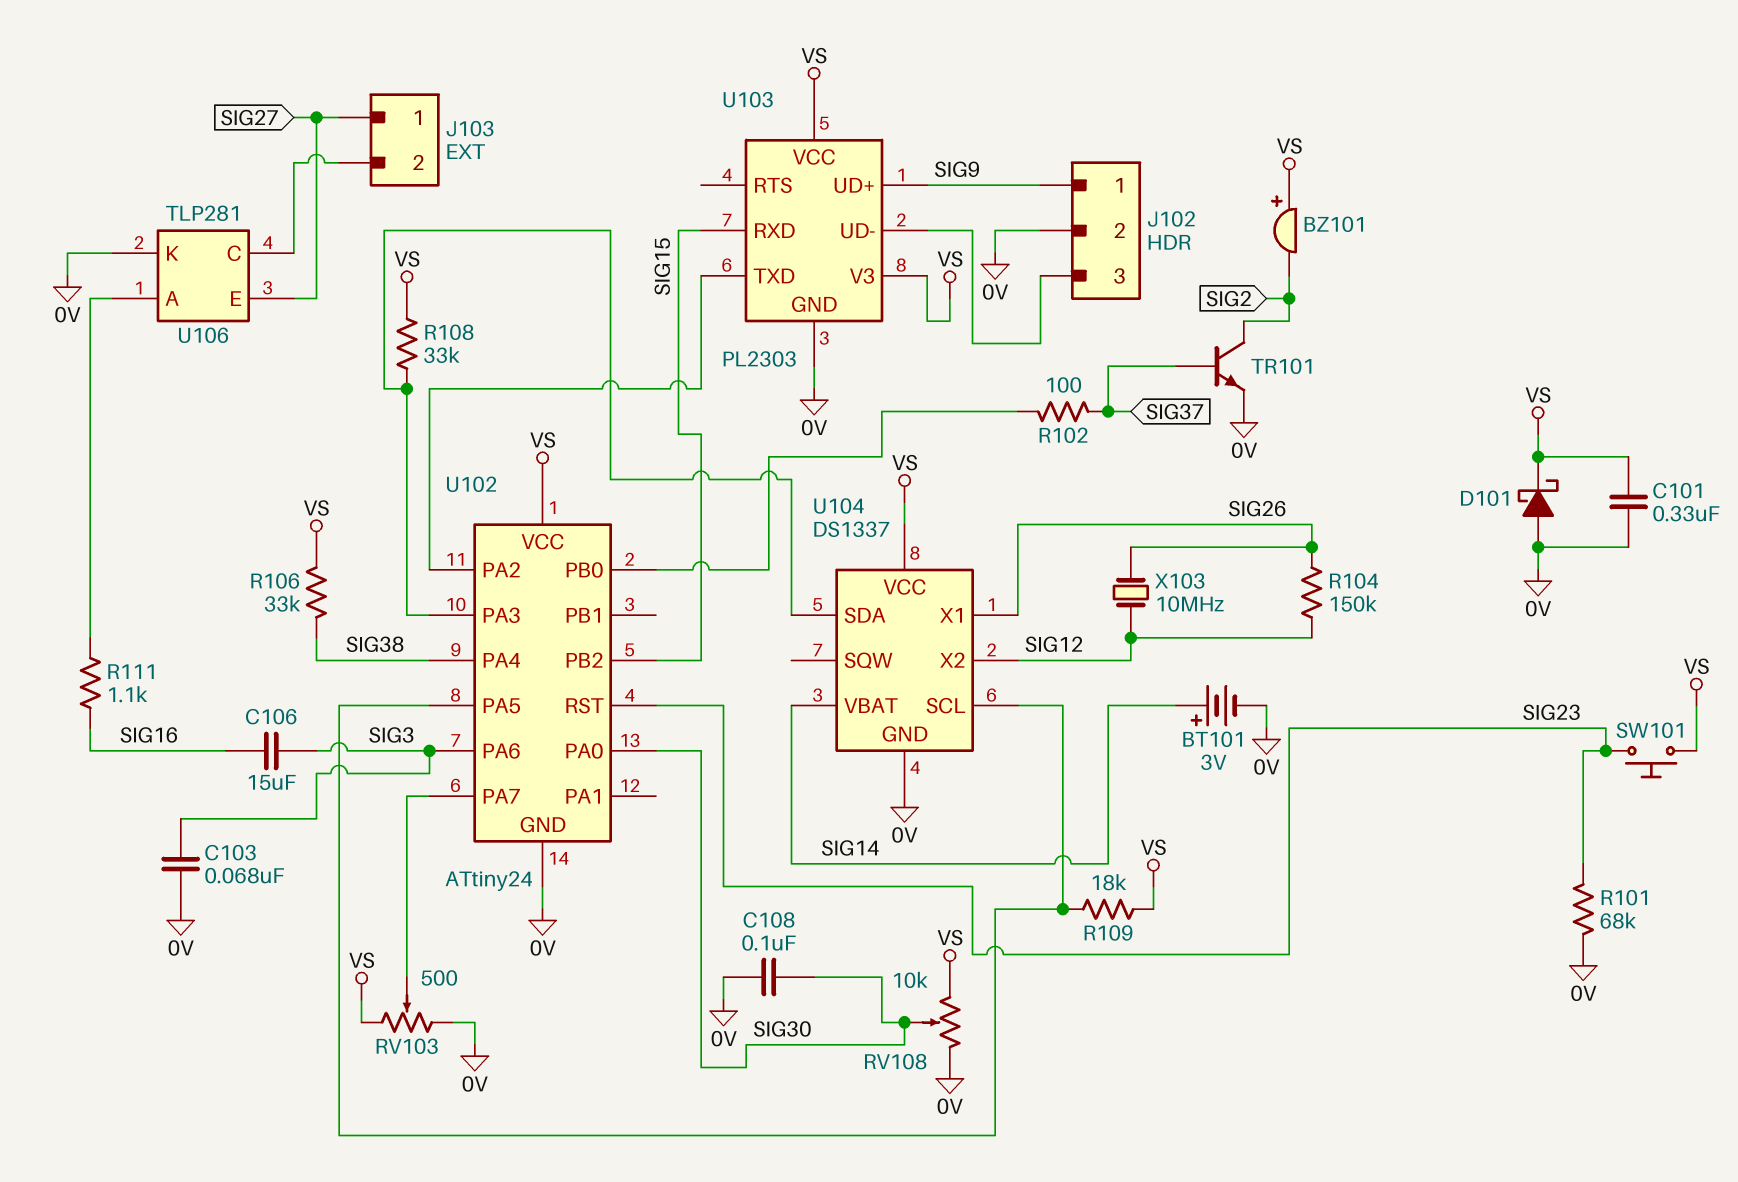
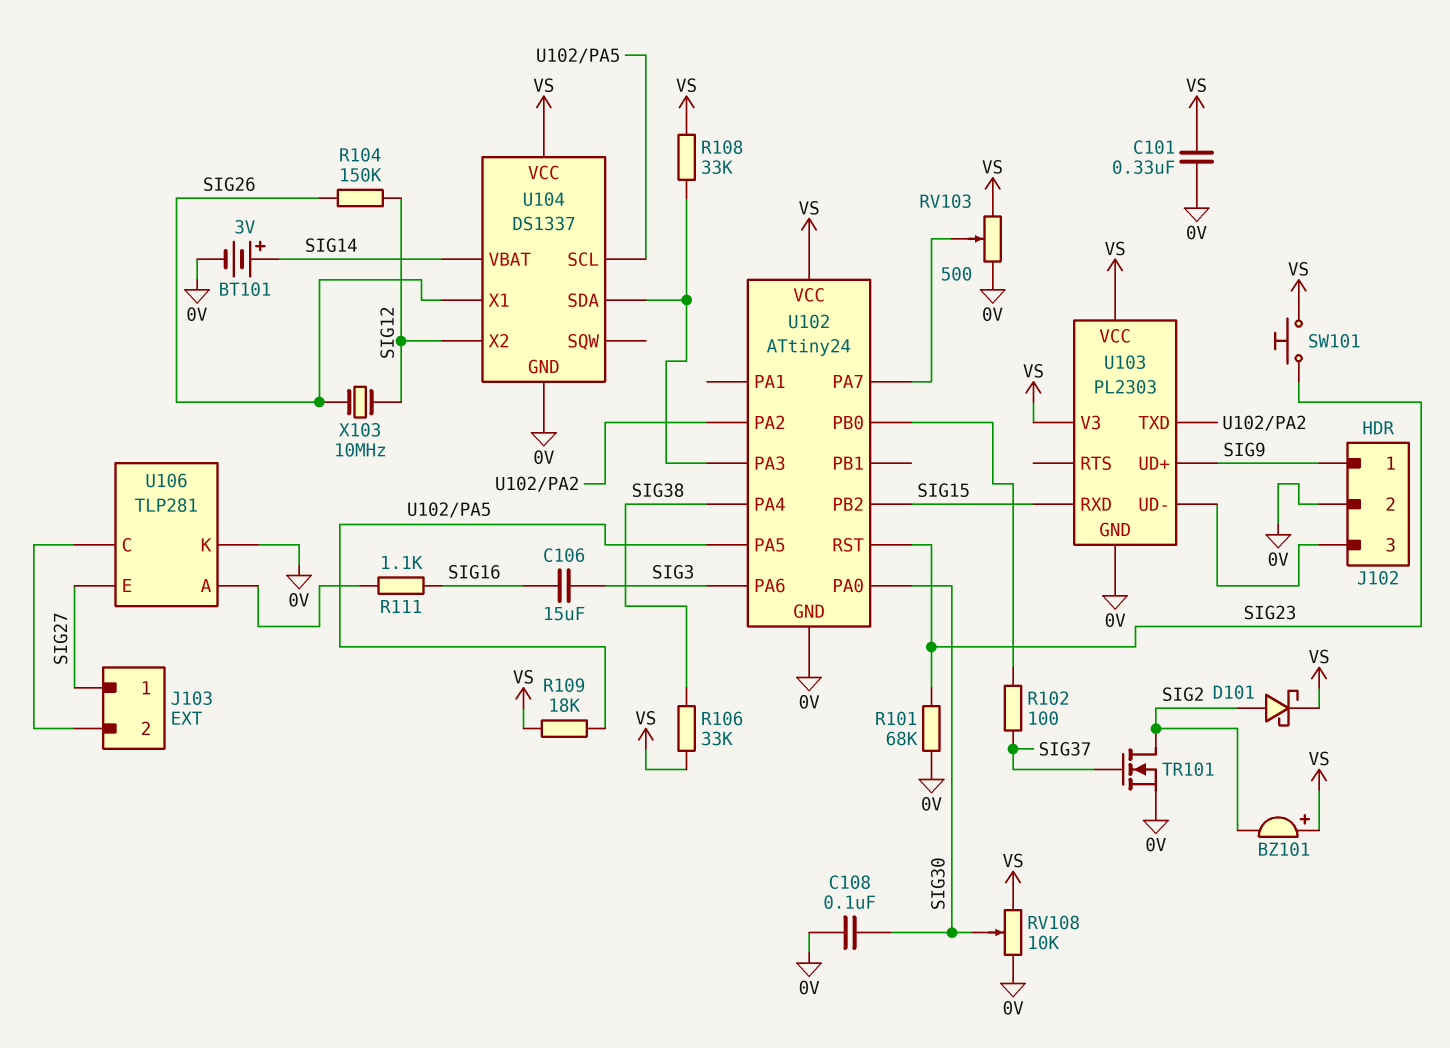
C103: 68nF (0V, SIG3) -> none
D101: schottky (A 0V, K VS) -> schottky (A SIG2, K VS)
TR101: NPN (B SIG37, C SIG2, E 0V) -> NMOS (G SIG37, D SIG2, S 0V)

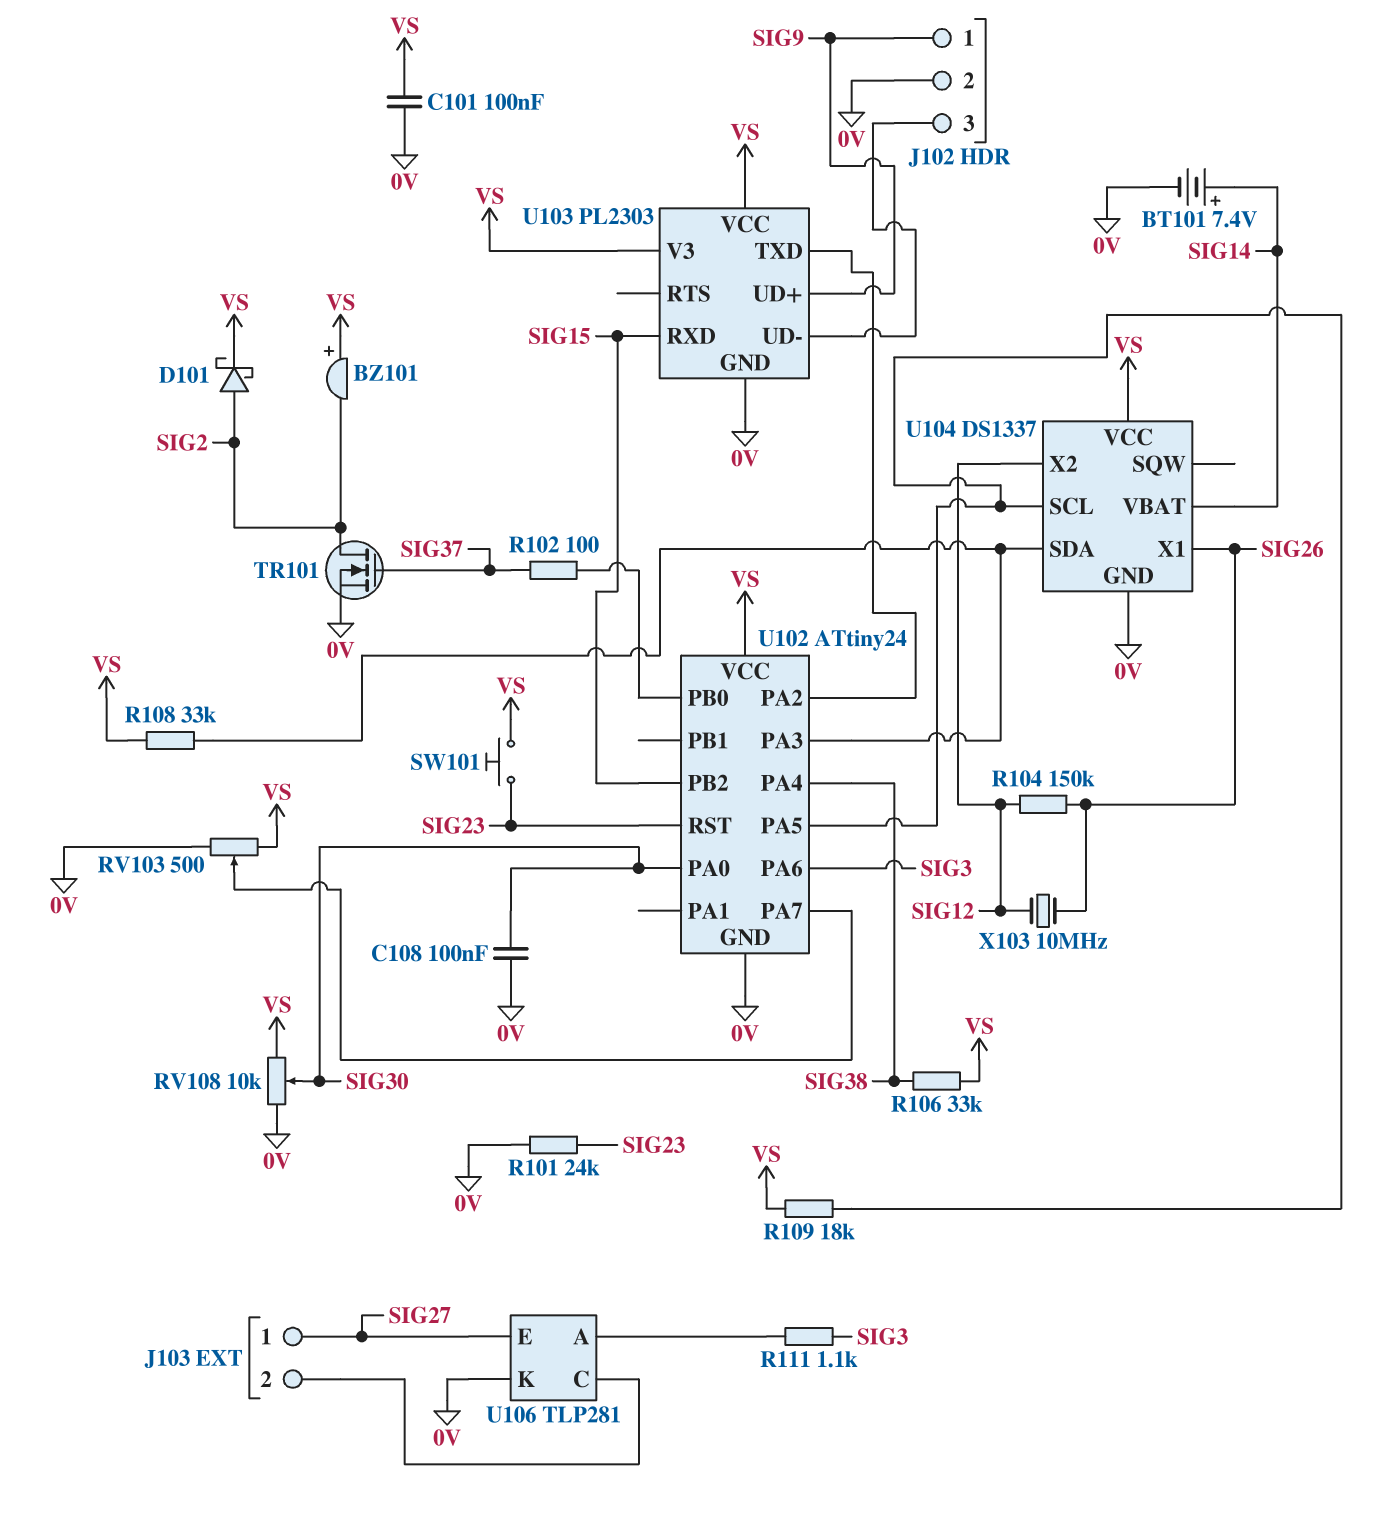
BT101: 3V (plus SIG14, minus 0V) -> 7.4V (plus SIG14, minus 0V)
C101: 330nF (0V, VS) -> 100nF (0V, VS)
C106: 15uF (SIG3, SIG16) -> none
R101: 68k (0V, SIG23) -> 24k (0V, SIG23)
R111: 1.1k (SIG16, U106/A) -> 1.1k (SIG3, U106/A)

